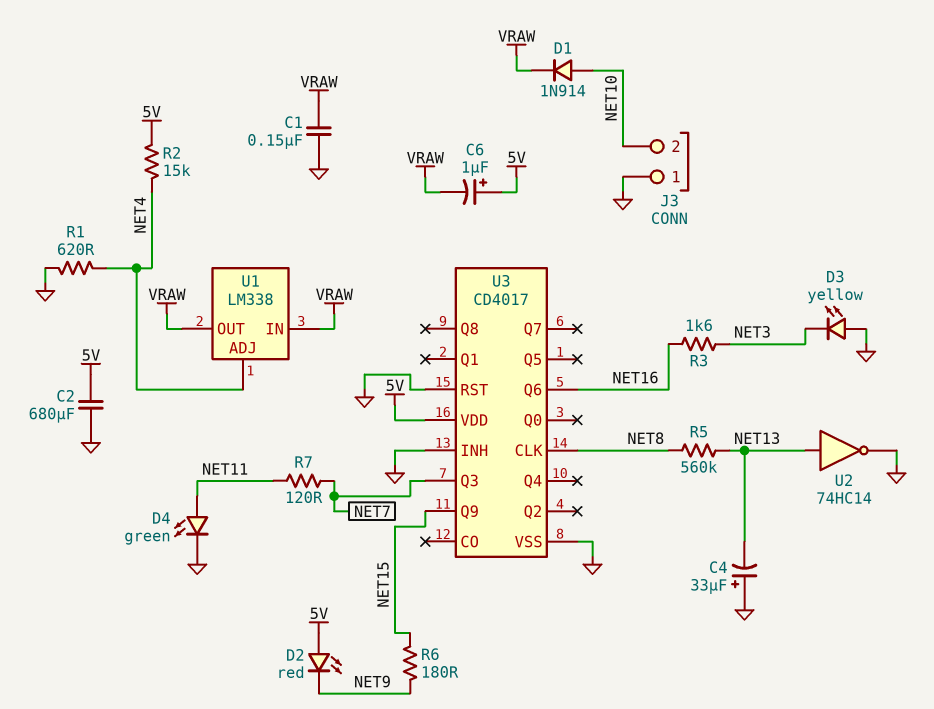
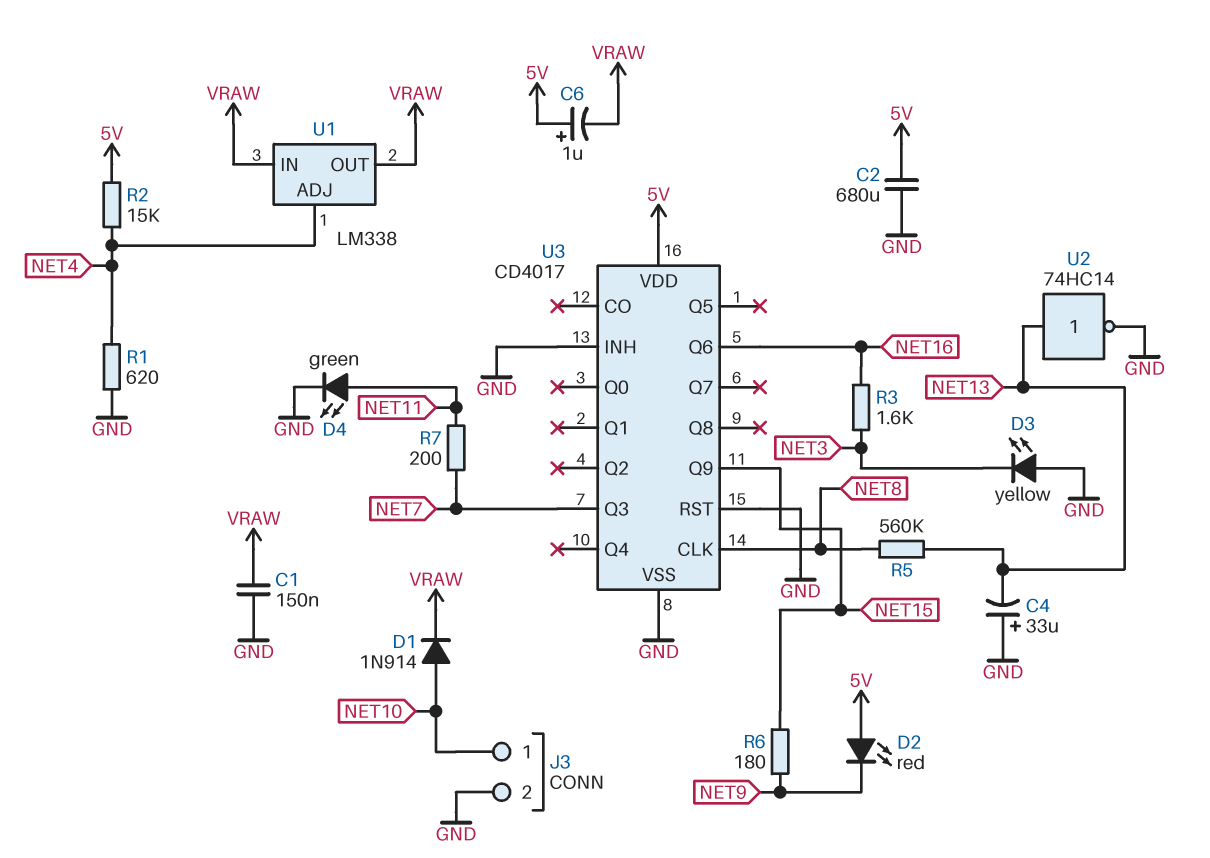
J3 pin 1: GND -> NET10
J3 pin 2: NET10 -> GND
R7: 120 (NET7, NET11) -> 200 (NET7, NET11)

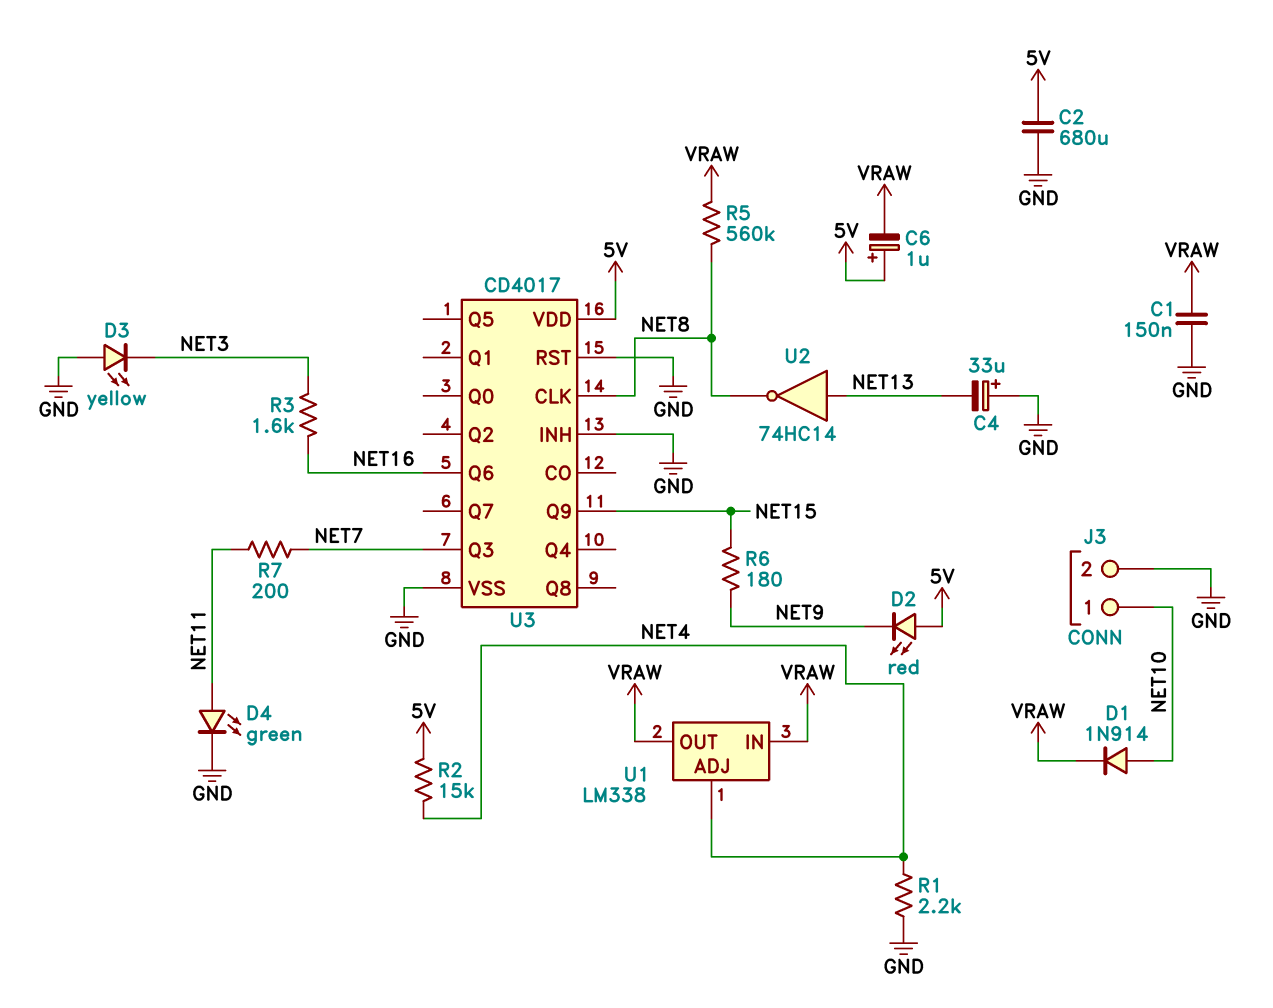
R1: 620 (GND, NET4) -> 2.2k (GND, NET4)
R5: 560k (NET8, NET13) -> 560k (NET8, VRAW)
U2: NOT 74HC14 (in NET13, out GND) -> NOT 74HC14 (in NET13, out NET8)

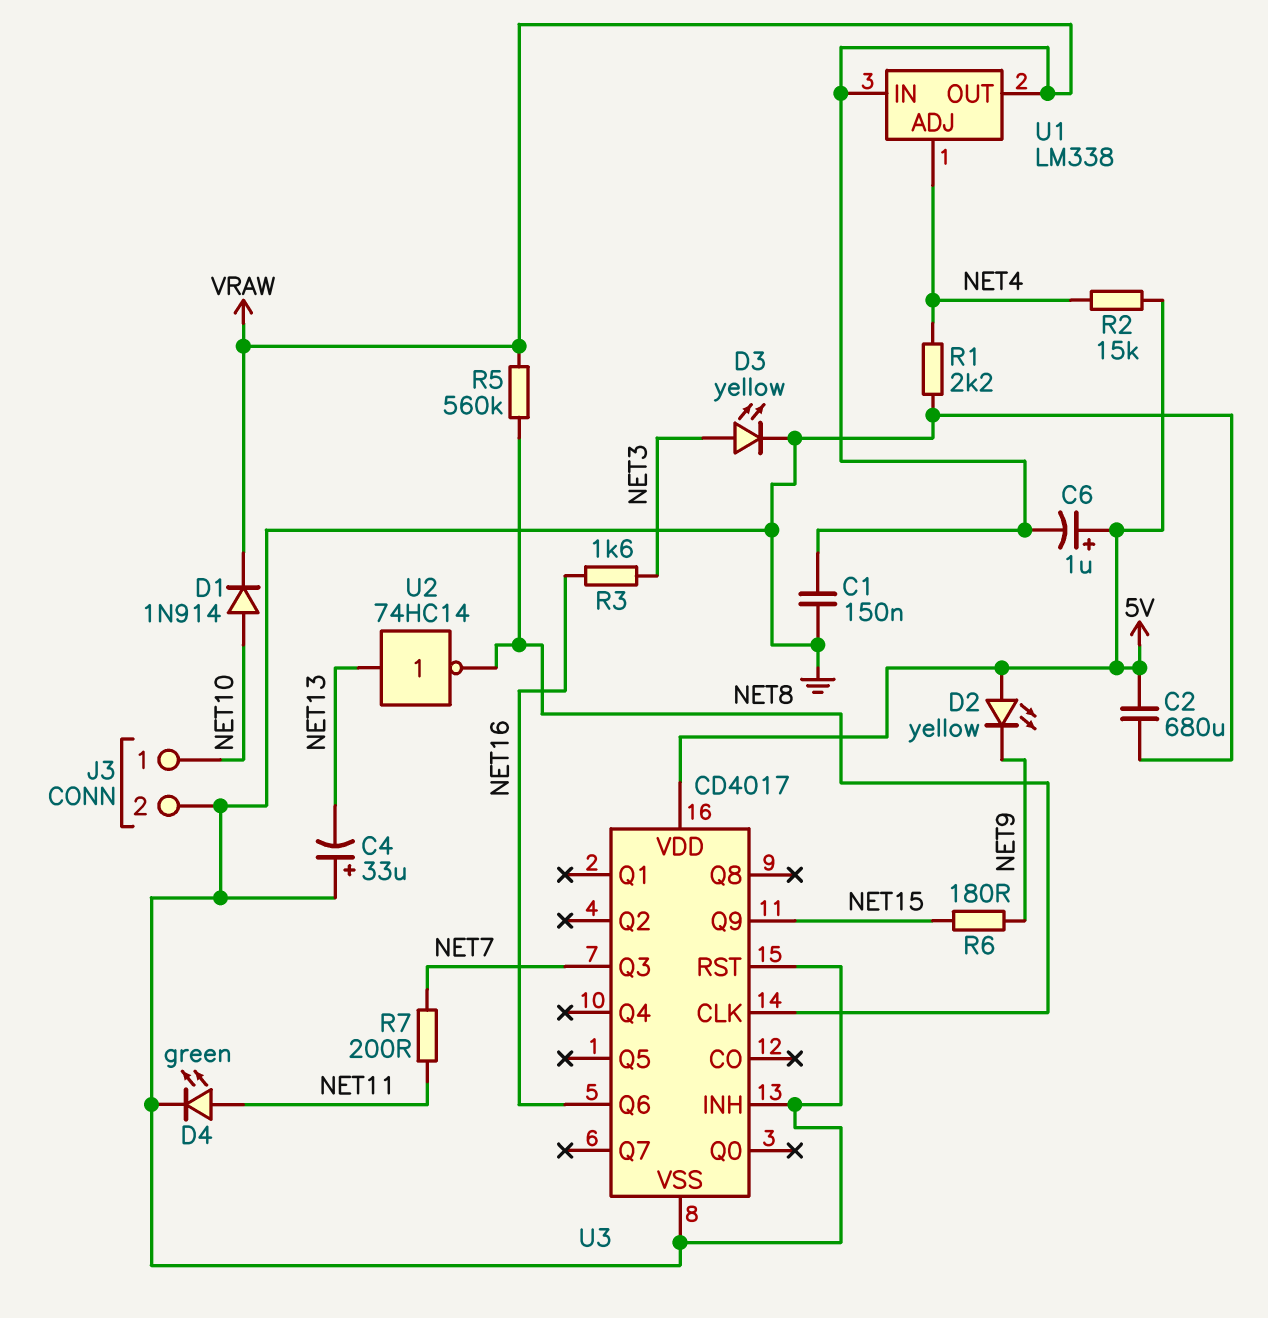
D2: LED red (A 5V, K NET9) -> LED yellow (A 5V, K NET9)
D3: LED yellow (A GND, K NET3) -> LED yellow (A NET3, K GND)

